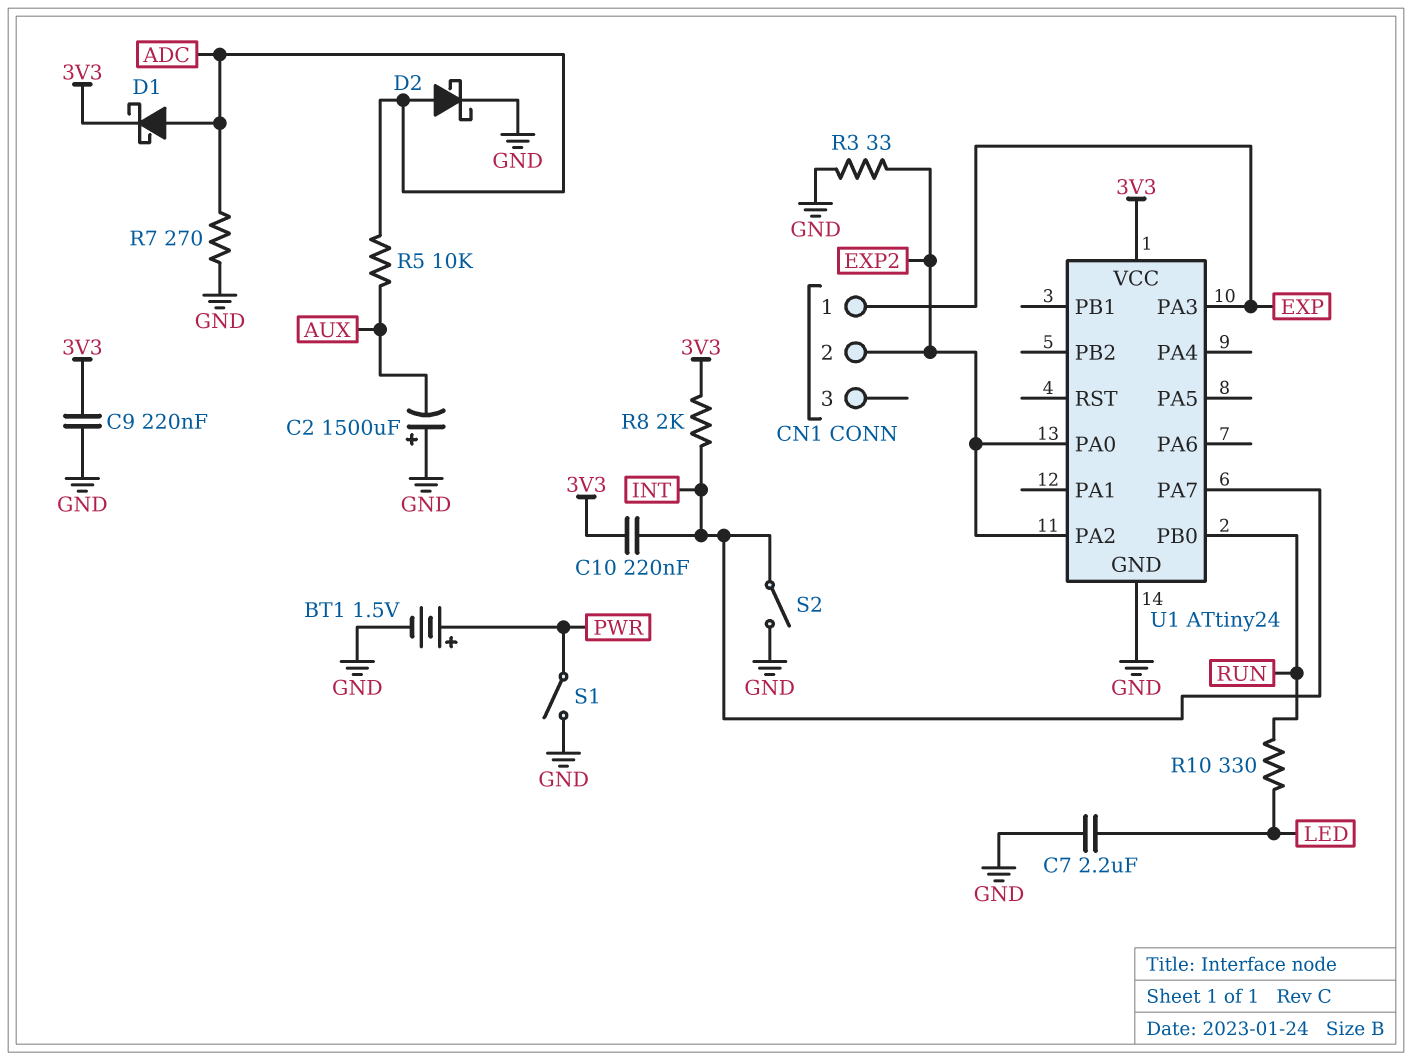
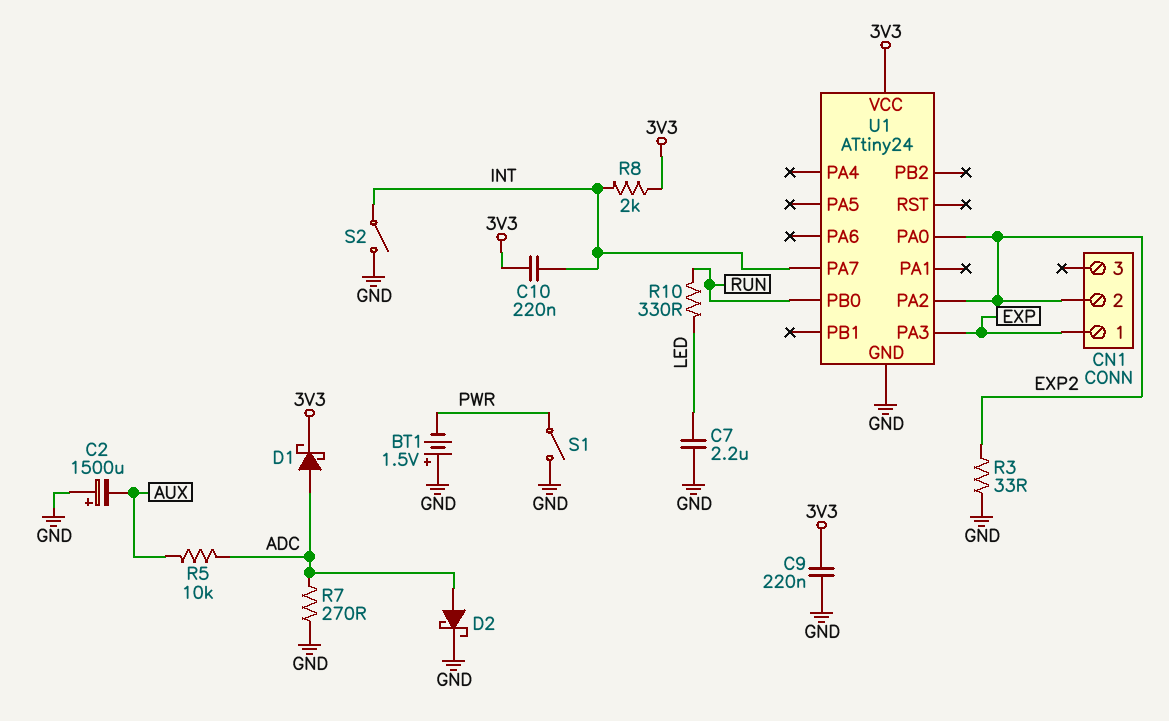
BT1: 1.5V (plus PWR, minus GND) -> 1.5V (plus GND, minus PWR)

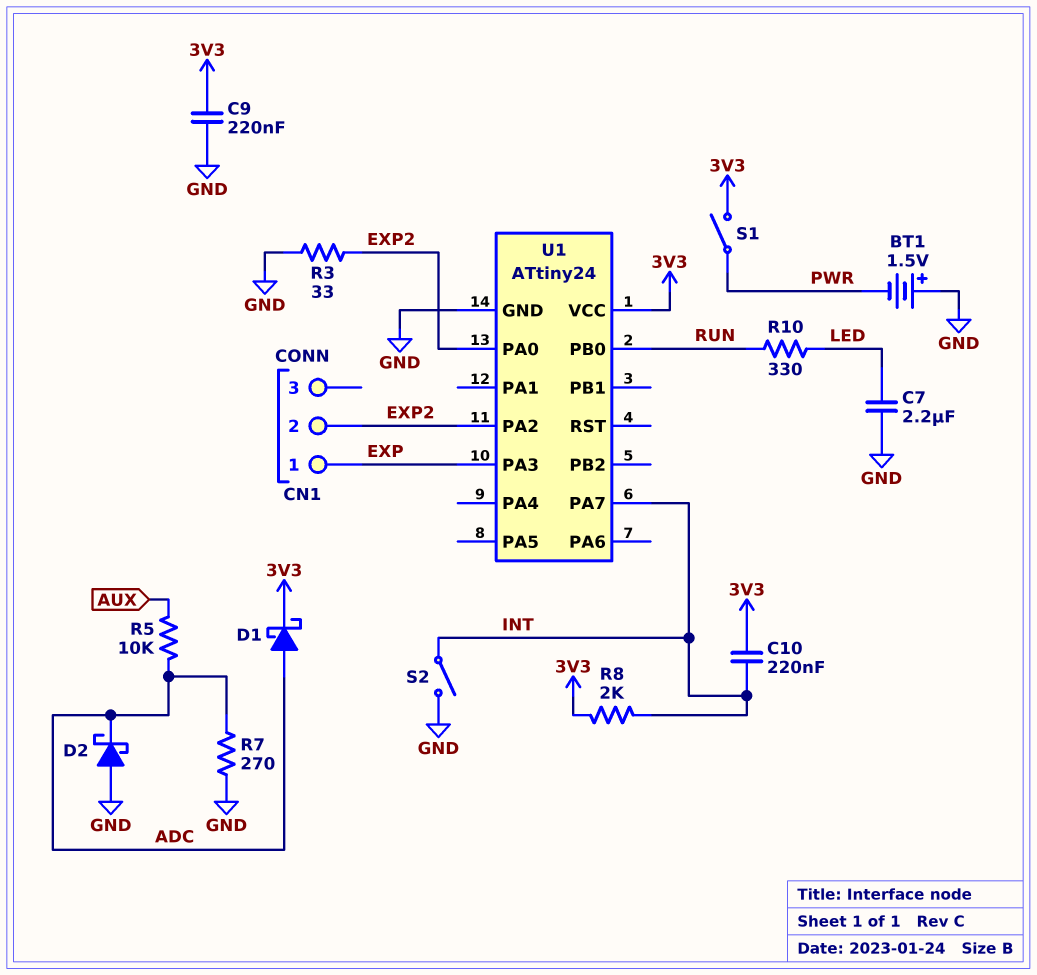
C2: 1500uF (plus GND, minus AUX) -> none
D2: schottky (A ADC, K GND) -> schottky (A GND, K ADC)
S1: switch (GND, PWR) -> switch (3V3, PWR)

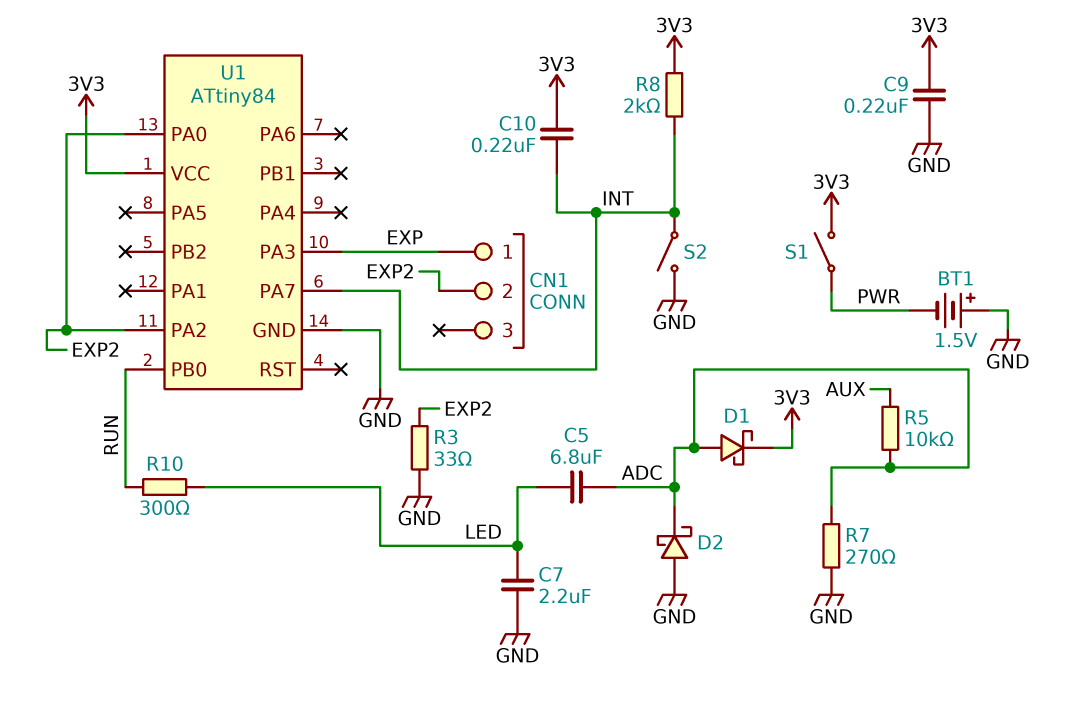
C5: none -> 6.8uF (ADC, LED)
R10: 330 (LED, RUN) -> 300 (LED, RUN)
U1: ATtiny24 -> ATtiny84

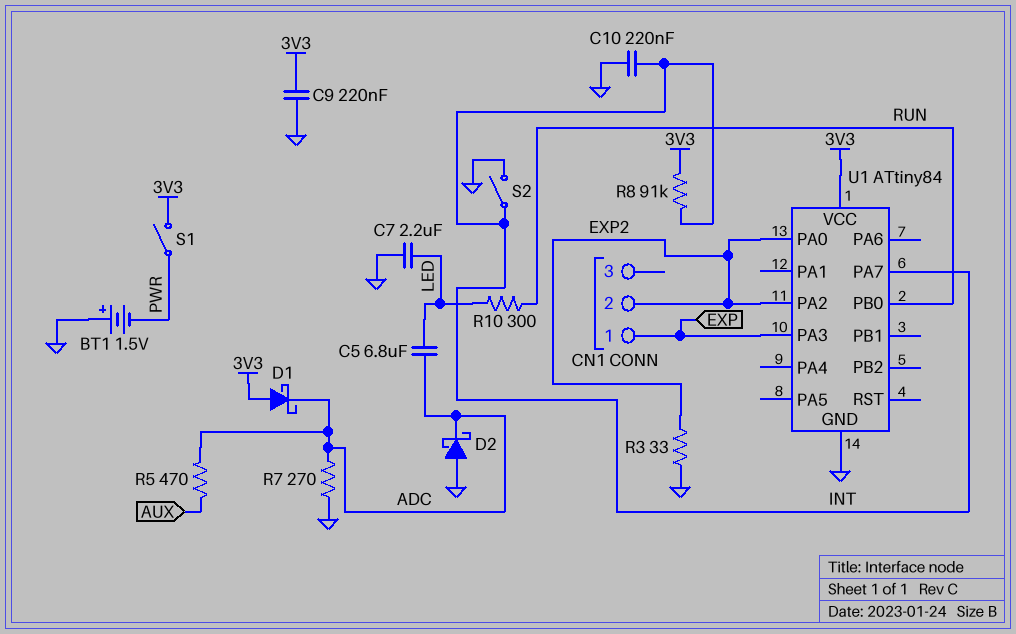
C10: 220nF (3V3, INT) -> 220nF (GND, INT)
D1: schottky (A ADC, K 3V3) -> schottky (A 3V3, K ADC)
R5: 10k (ADC, AUX) -> 470 (ADC, AUX)
R8: 2k (3V3, INT) -> 91k (3V3, INT)

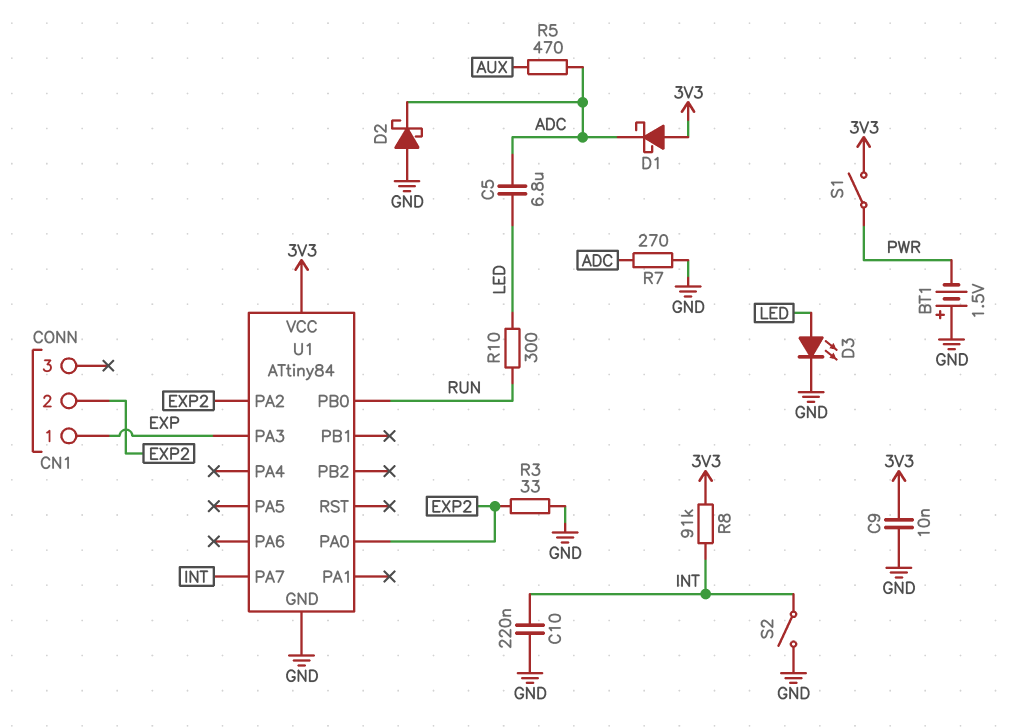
C7: 2.2uF (GND, LED) -> none
C9: 220nF (3V3, GND) -> 10nF (3V3, GND)
D3: none -> LED (A LED, K GND)

